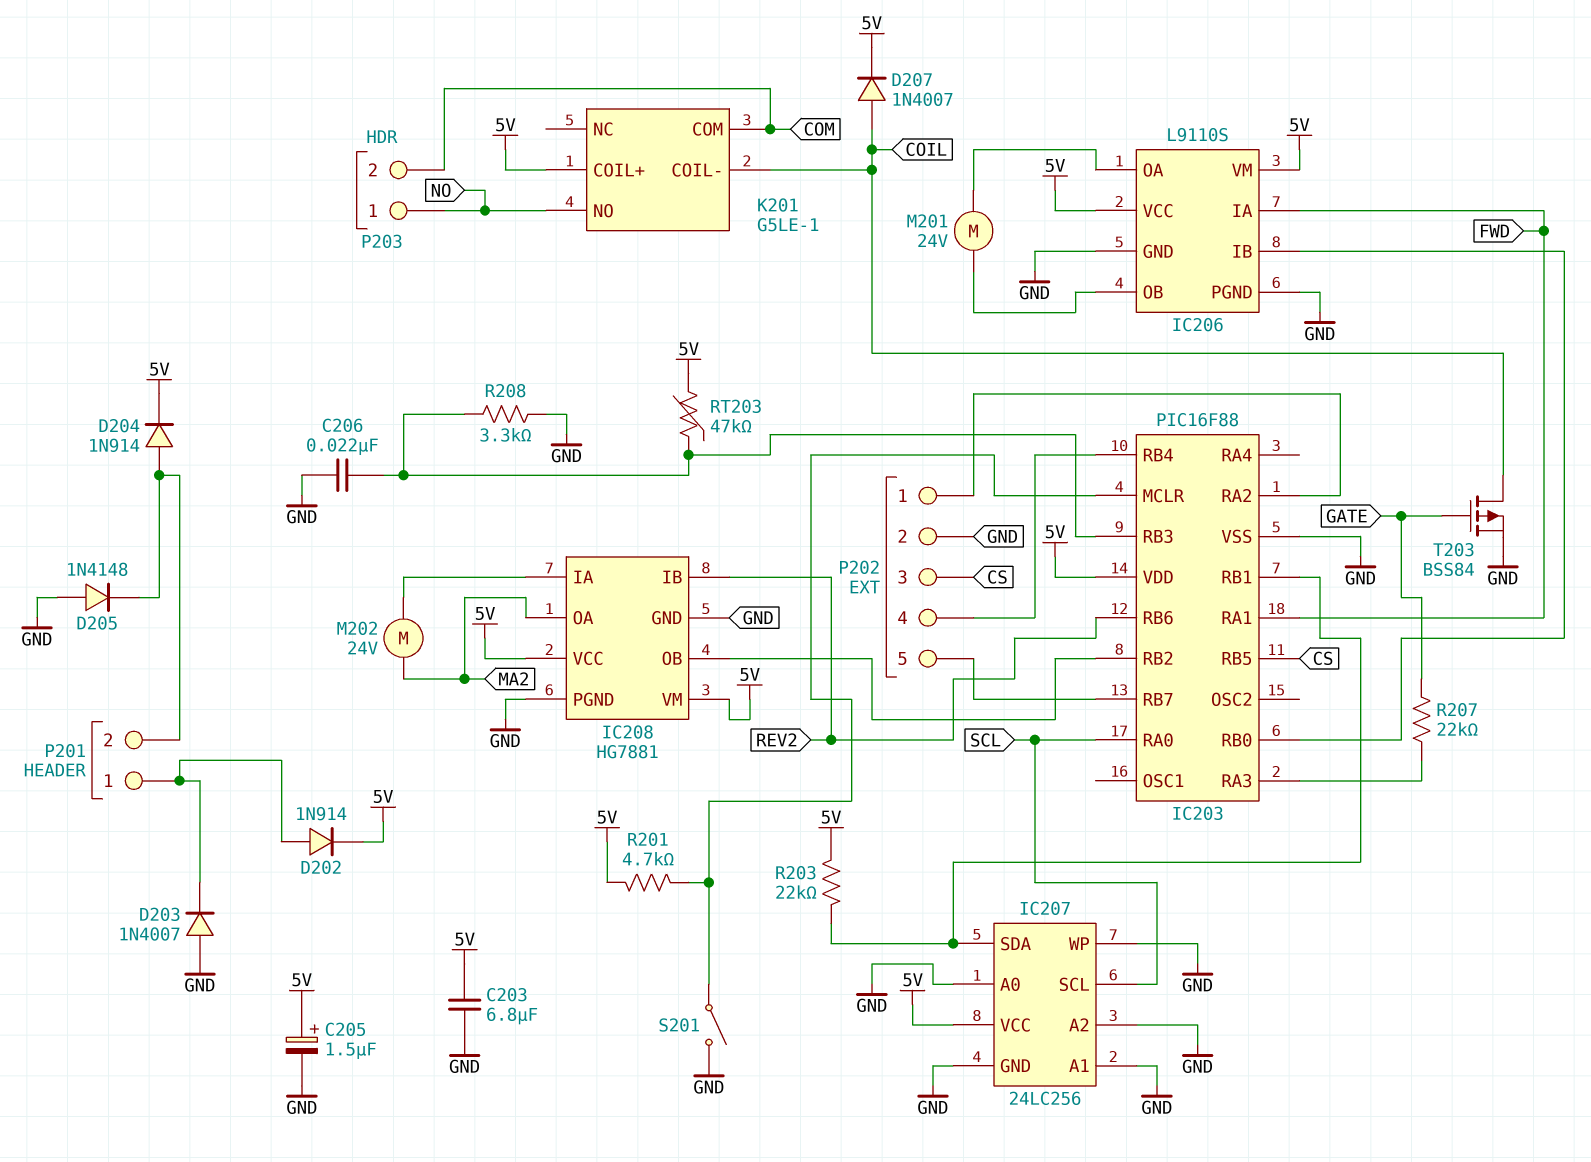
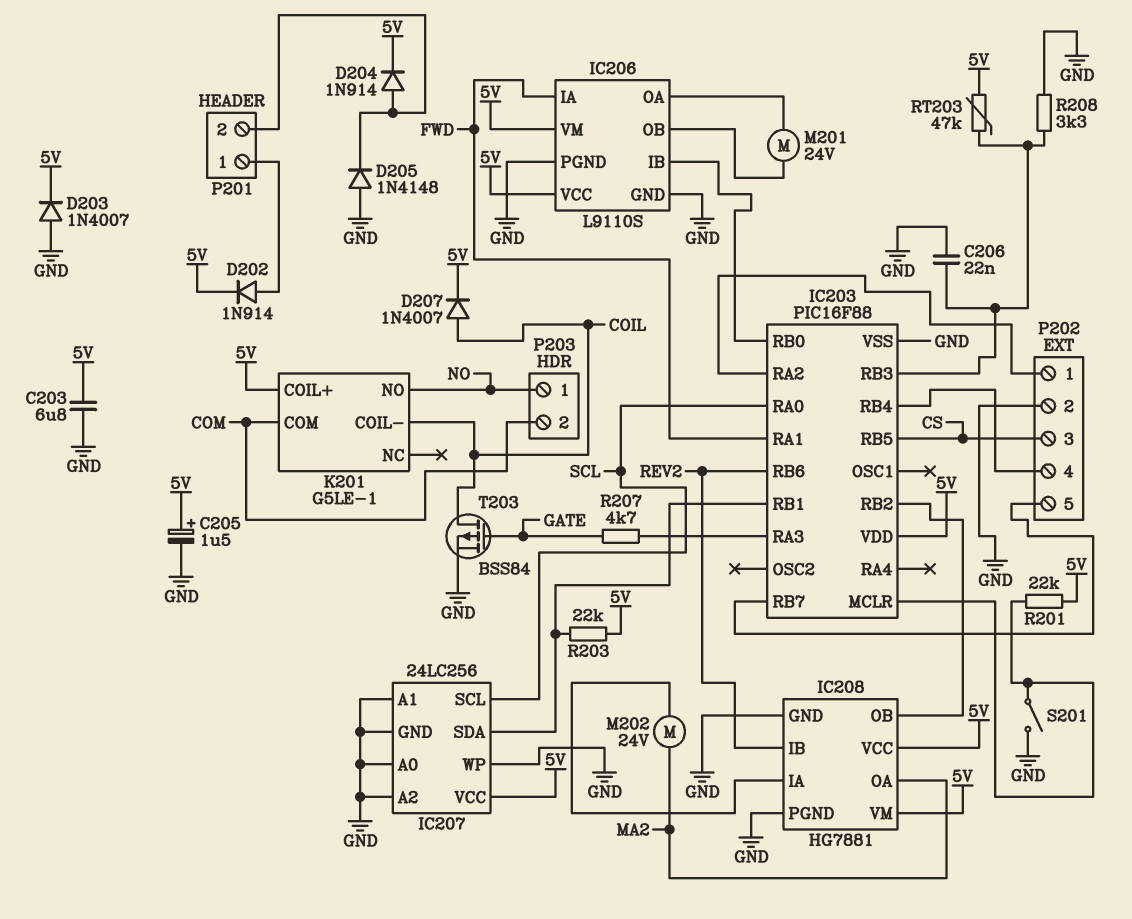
D203: diode 1N4007 (A GND, K P201/1) -> diode 1N4007 (A GND, K 5V)
R201: 4.7k (5V, IC203/MCLR) -> 22k (5V, IC203/MCLR)
R207: 22k (GATE, IC203/RA3) -> 4.7k (GATE, IC203/RA3)

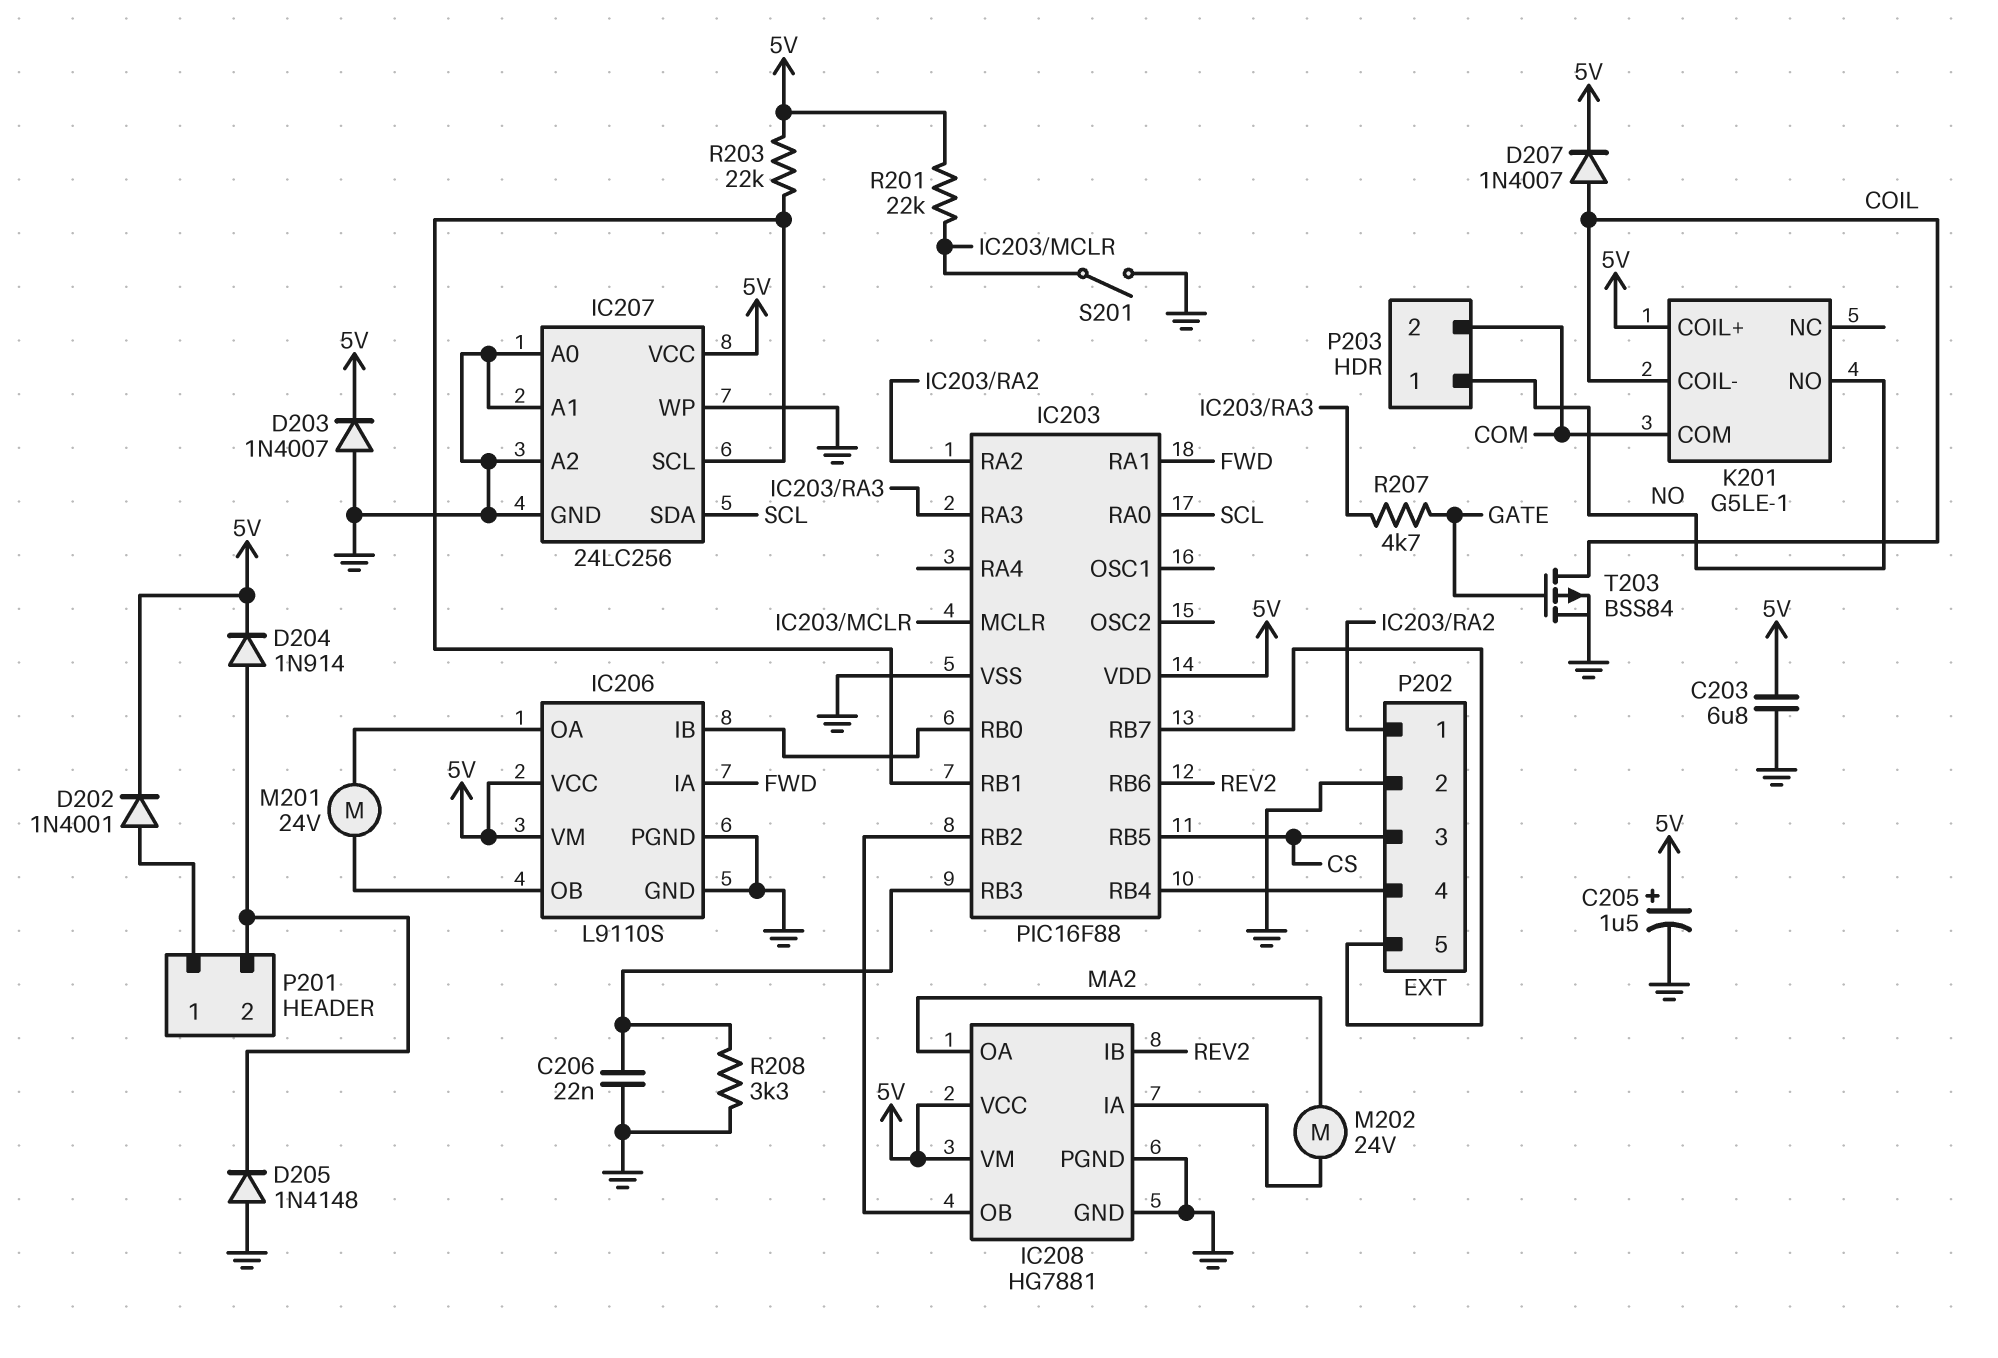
D202: diode 1N914 (A P201/1, K 5V) -> diode 1N4001 (A P201/1, K 5V)
IC207 pin SCL: SCL -> IC203/RB1
IC207 pin SDA: IC203/RB1 -> SCL
RT203: 47k (5V, IC203/RB3) -> none

